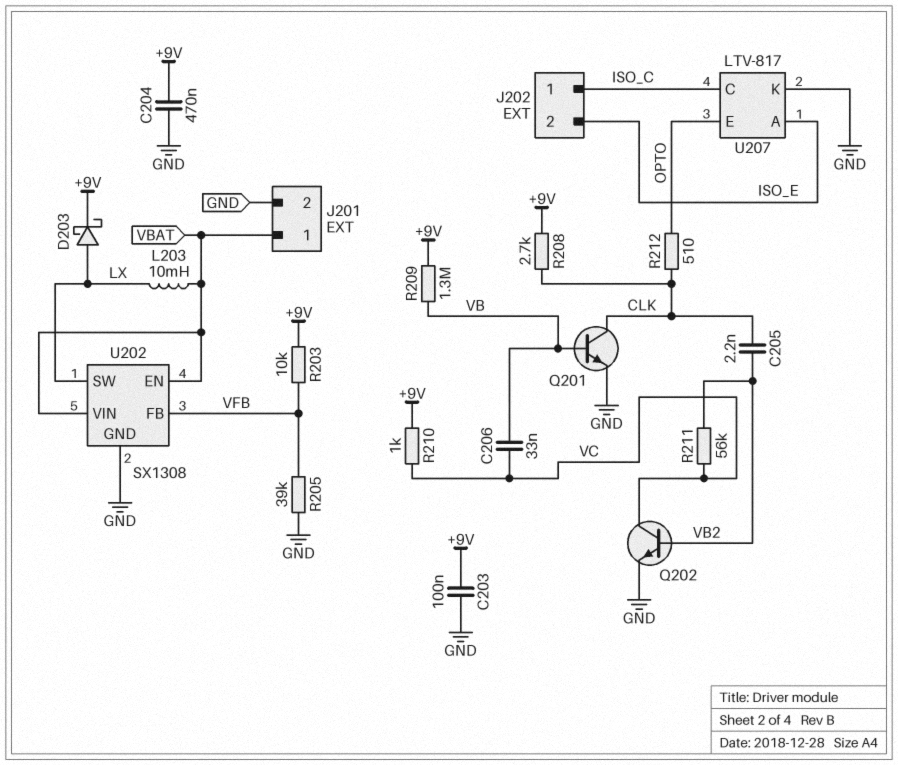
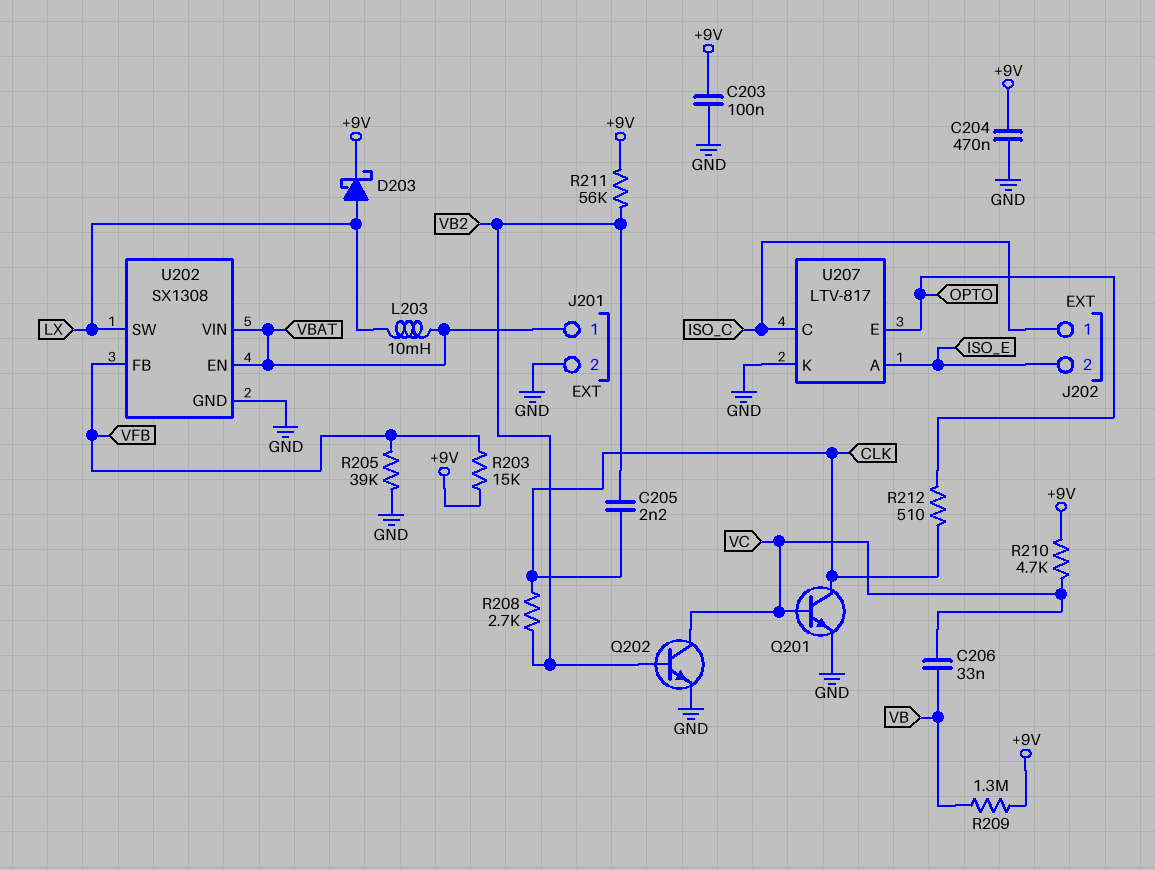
Q201: NPN (B VB, C CLK, E GND) -> NPN (B VC, C CLK, E GND)
R203: 10k (+9V, VFB) -> 15k (+9V, VFB)
R208: 2.7k (+9V, CLK) -> 2.7k (CLK, VB2)
R210: 1k (+9V, VC) -> 4.7k (+9V, VC)
R211: 56k (VB2, VC) -> 56k (+9V, VB2)

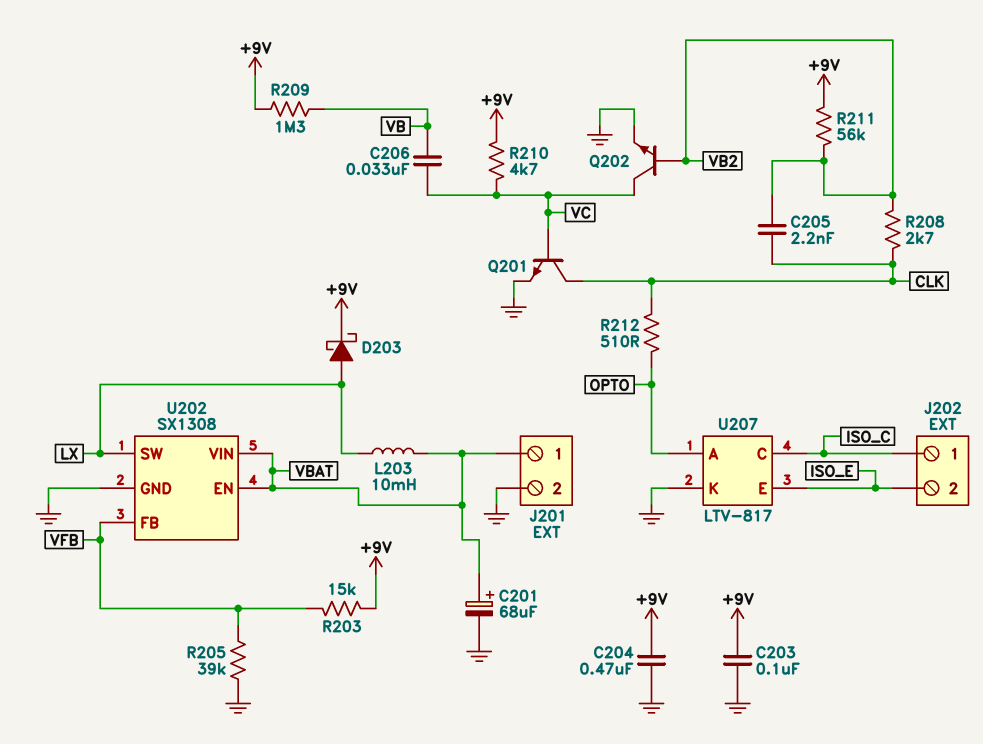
C201: none -> 68uF (plus VBAT, minus GND)
U207 pin A: ISO_E -> OPTO
U207 pin E: OPTO -> ISO_E

